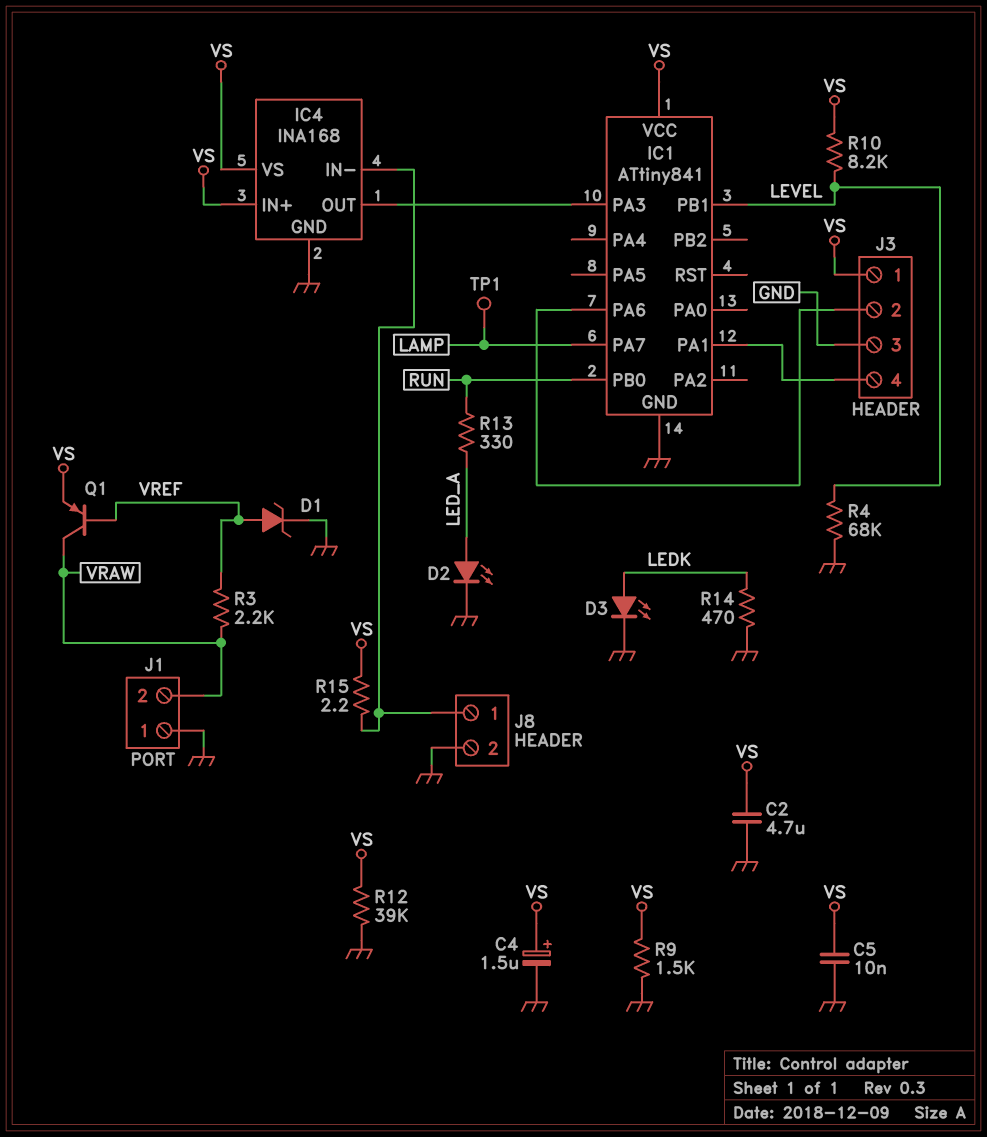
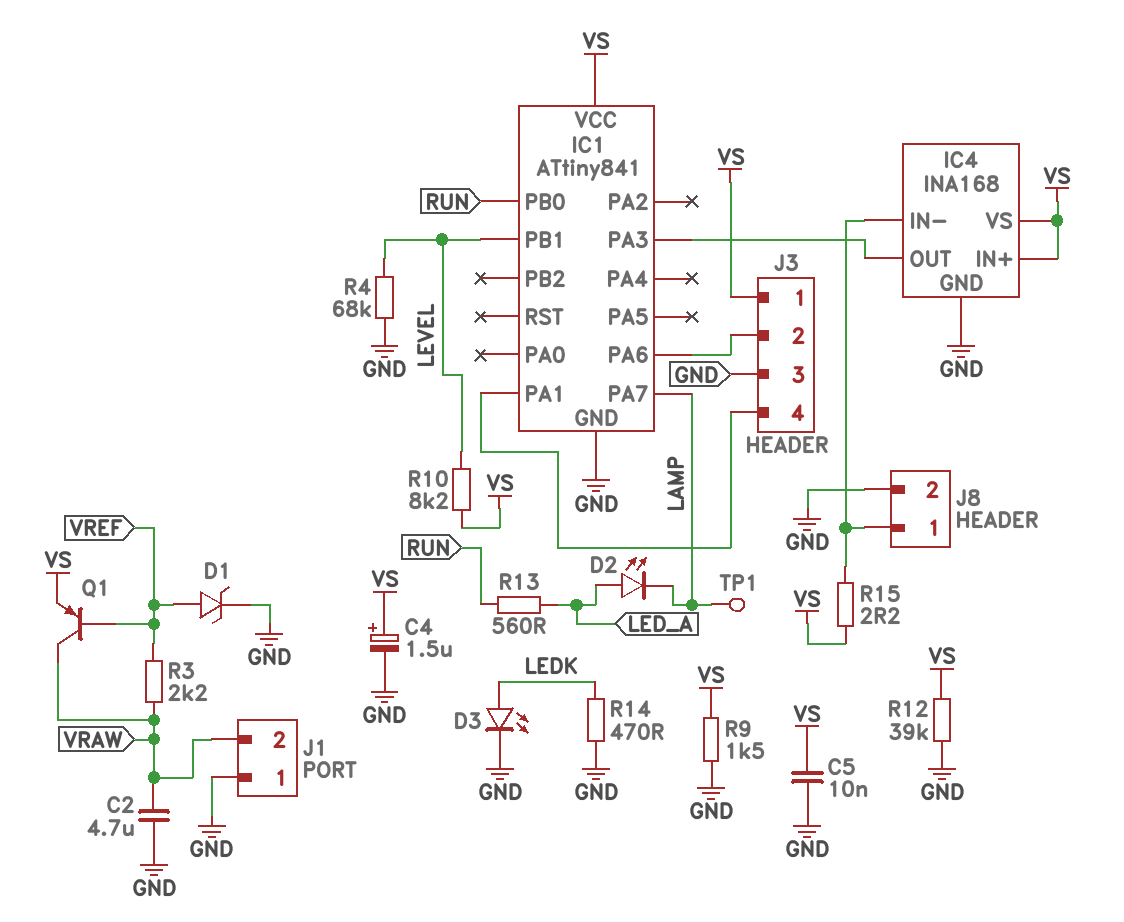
C2: 4.7uF (GND, VS) -> 4.7uF (GND, VRAW)
D2: LED (A LED_A, K GND) -> LED (A LED_A, K LAMP)
R13: 330 (LED_A, RUN) -> 560 (LED_A, RUN)

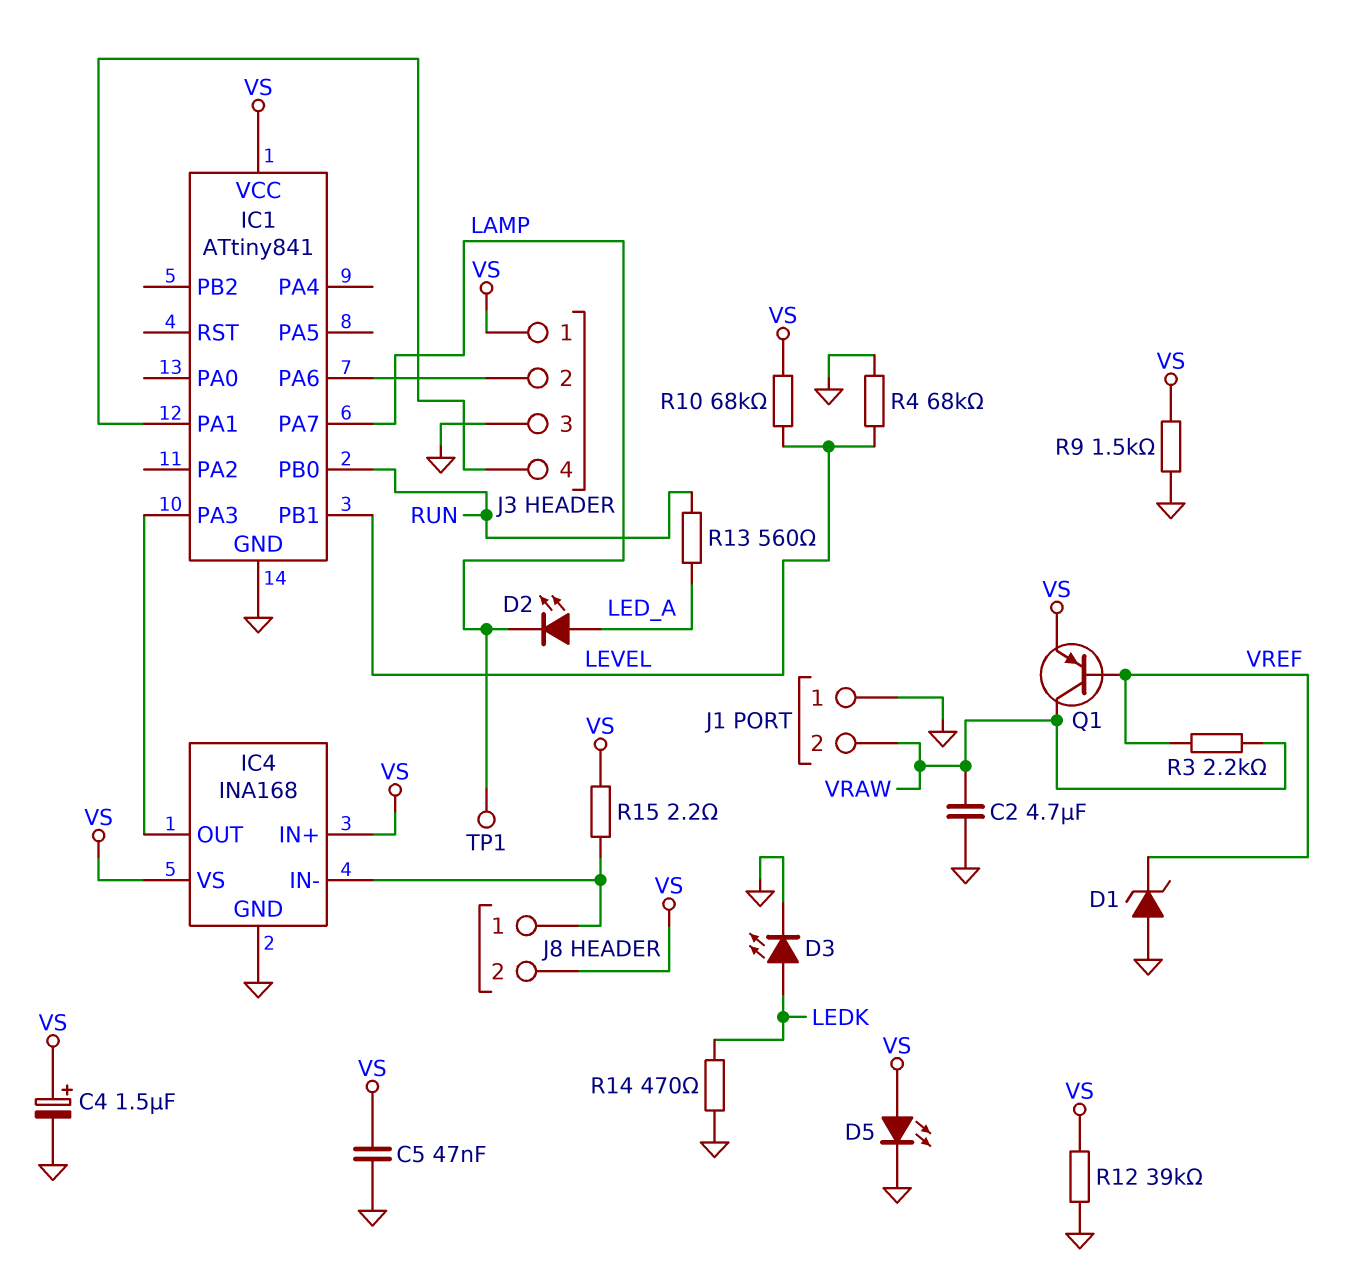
C5: 10nF (GND, VS) -> 47nF (GND, VS)
D1: zener (A VREF, K GND) -> zener (A GND, K VREF)
D5: none -> LED (A VS, K GND)
J8 pin 2: GND -> VS
R10: 8.2k (LEVEL, VS) -> 68k (LEVEL, VS)

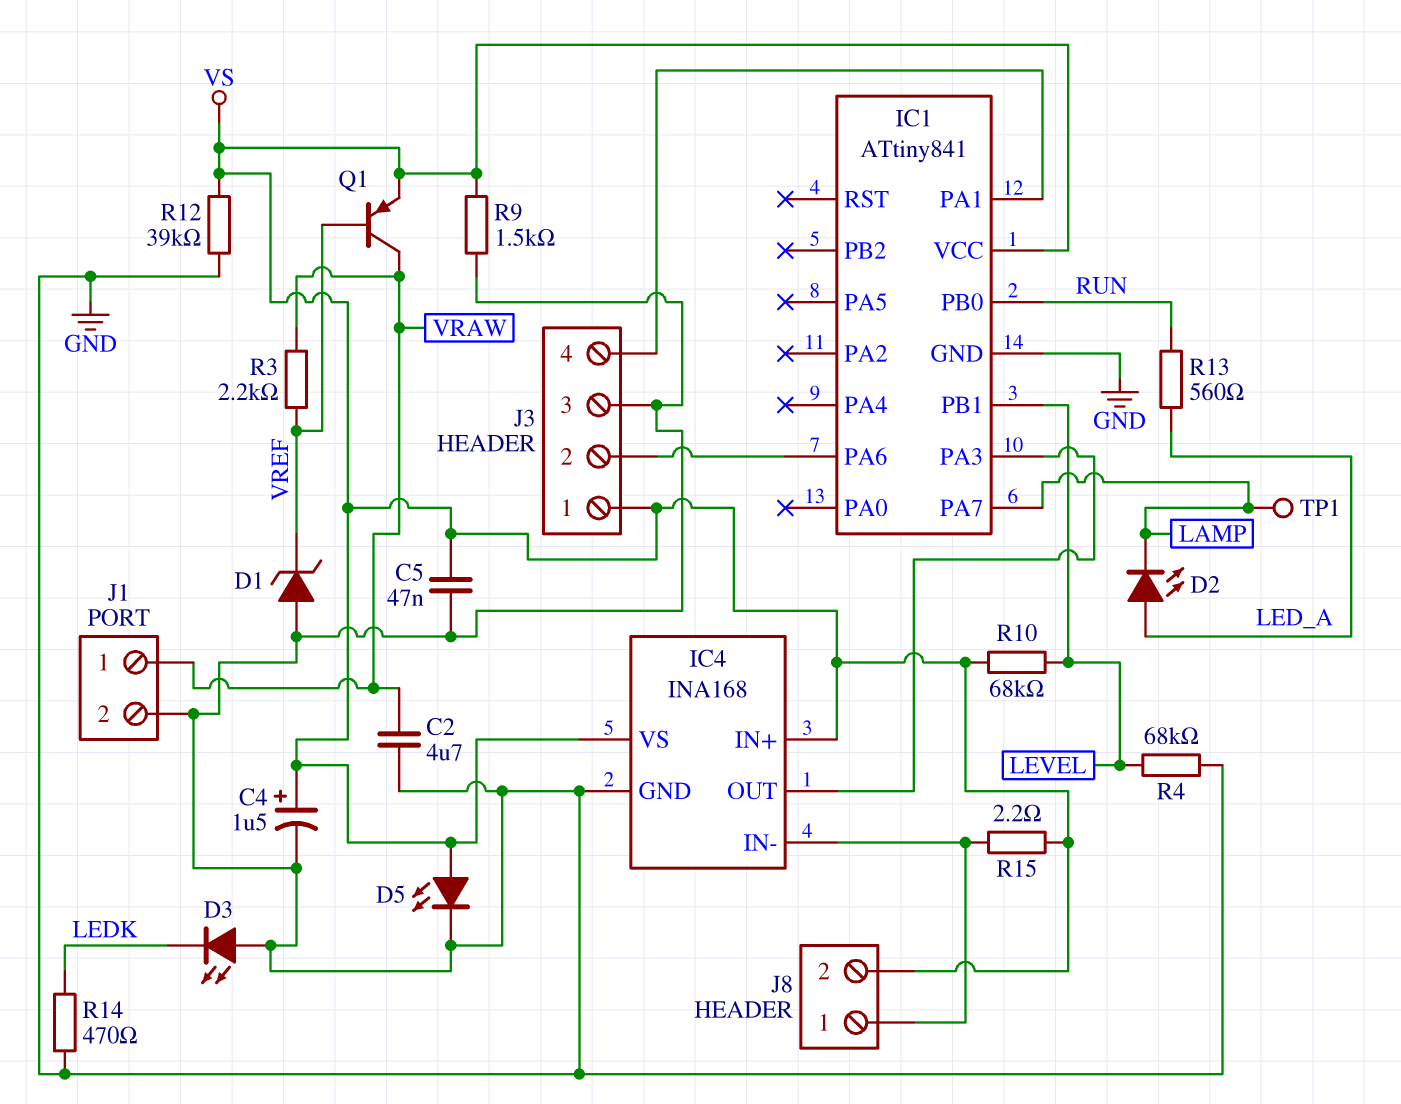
D3: LED (A LEDK, K GND) -> LED (A GND, K LEDK)
J1 pin 1: GND -> VRAW
J1 pin 2: VRAW -> GND

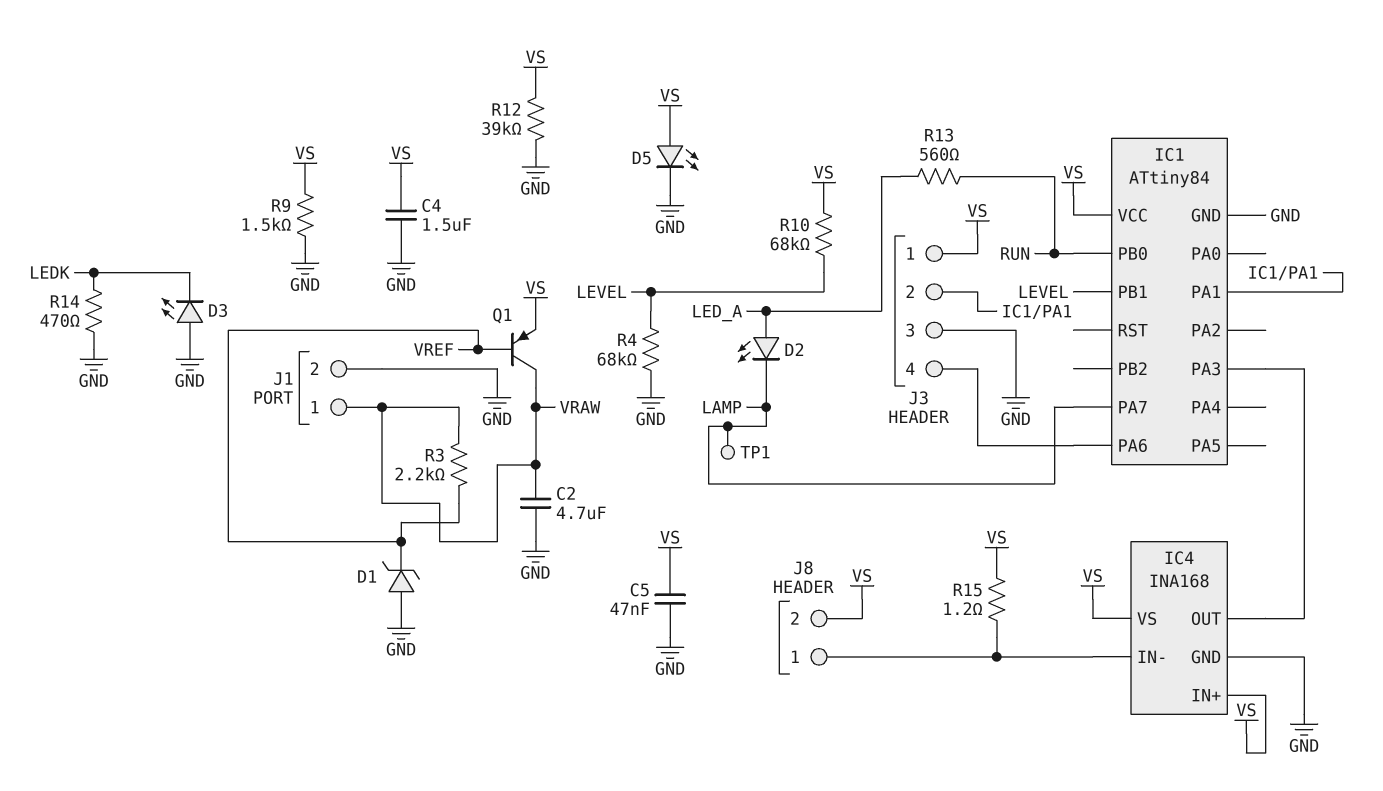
C4: 1.5uF (plus VS, minus GND) -> 1.5uF (GND, VS)
IC1: ATtiny841 -> ATtiny84
J3 pin 2: IC1/PA6 -> IC1/PA1
J3 pin 4: IC1/PA1 -> IC1/PA6
R15: 2.2 (IC4/IN-, VS) -> 1.2 (IC4/IN-, VS)

